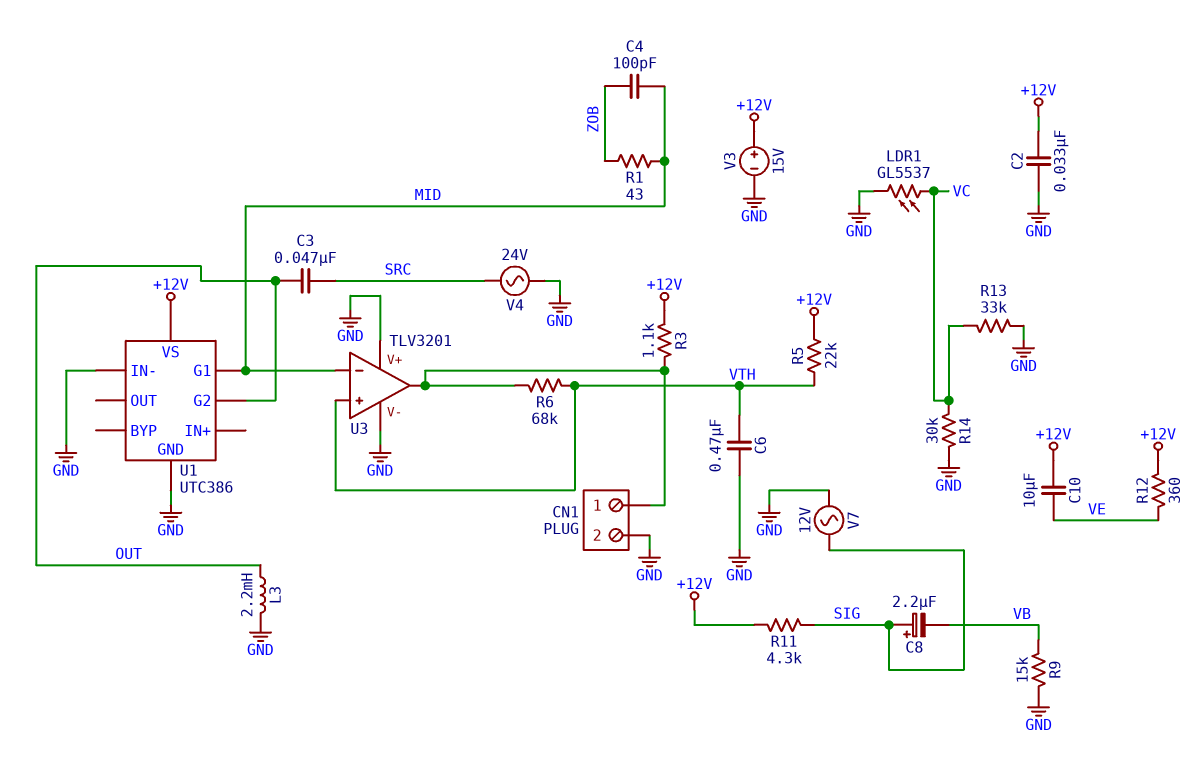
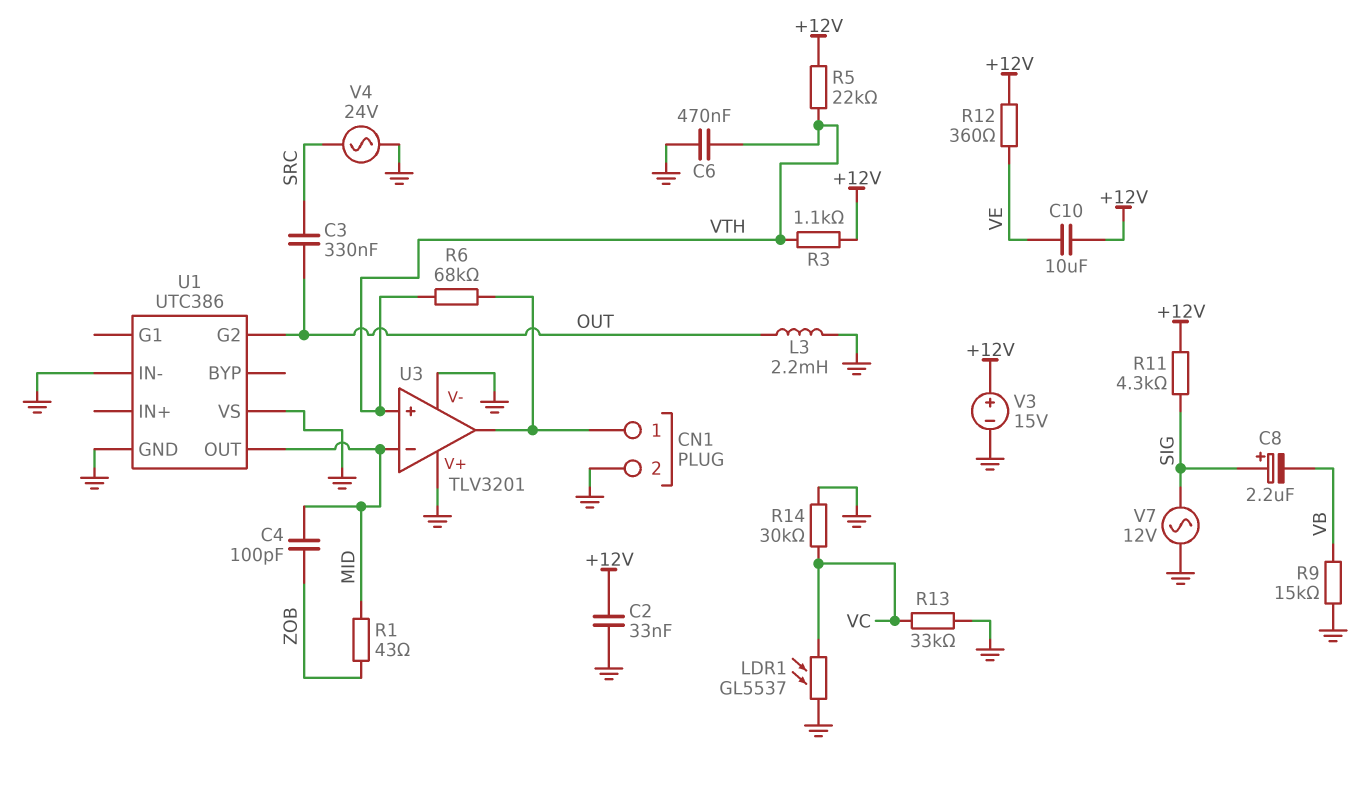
C3: 47nF (OUT, SRC) -> 330nF (OUT, SRC)
R3: 1.1k (+12V, CN1/1) -> 1.1k (+12V, VTH)
U1 pin G1: MID -> none
U1 pin OUT: none -> MID
U1 pin VS: +12V -> GND

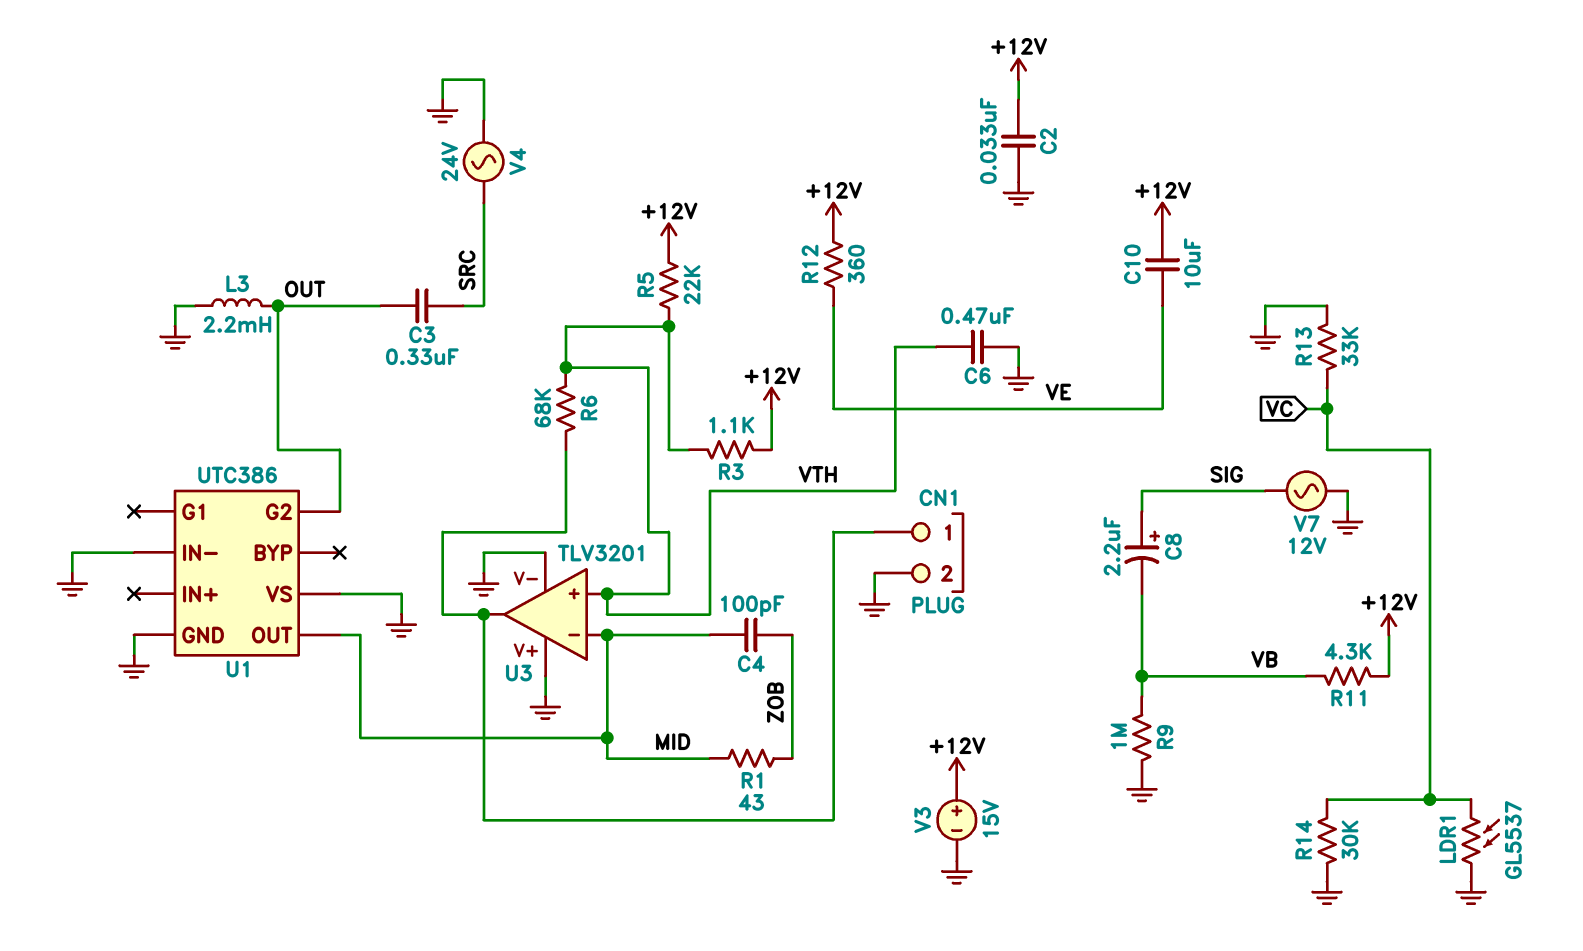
R9: 15k (GND, VB) -> 1M (GND, VB)
R11: 4.3k (+12V, SIG) -> 4.3k (+12V, VB)

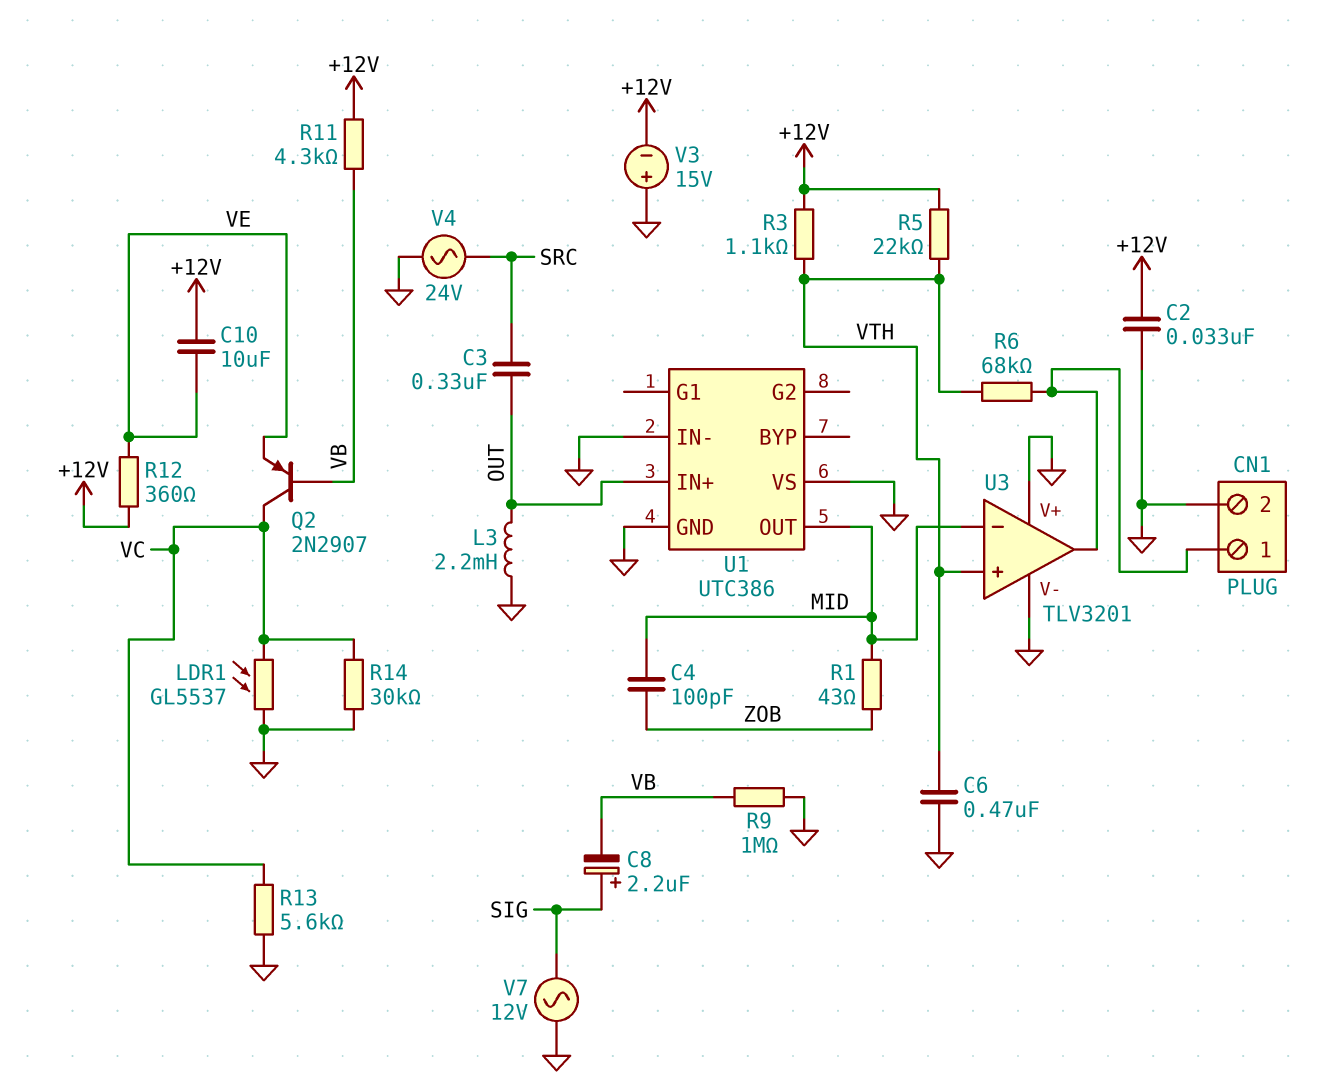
Q2: none -> PNP 2N2907 (B VB, C VC, E VE)
R13: 33k (GND, VC) -> 5.6k (GND, VC)
U1 pin G2: OUT -> none
U1 pin IN+: none -> OUT
V3: 15V (plus +12V, minus GND) -> 15V (plus GND, minus +12V)

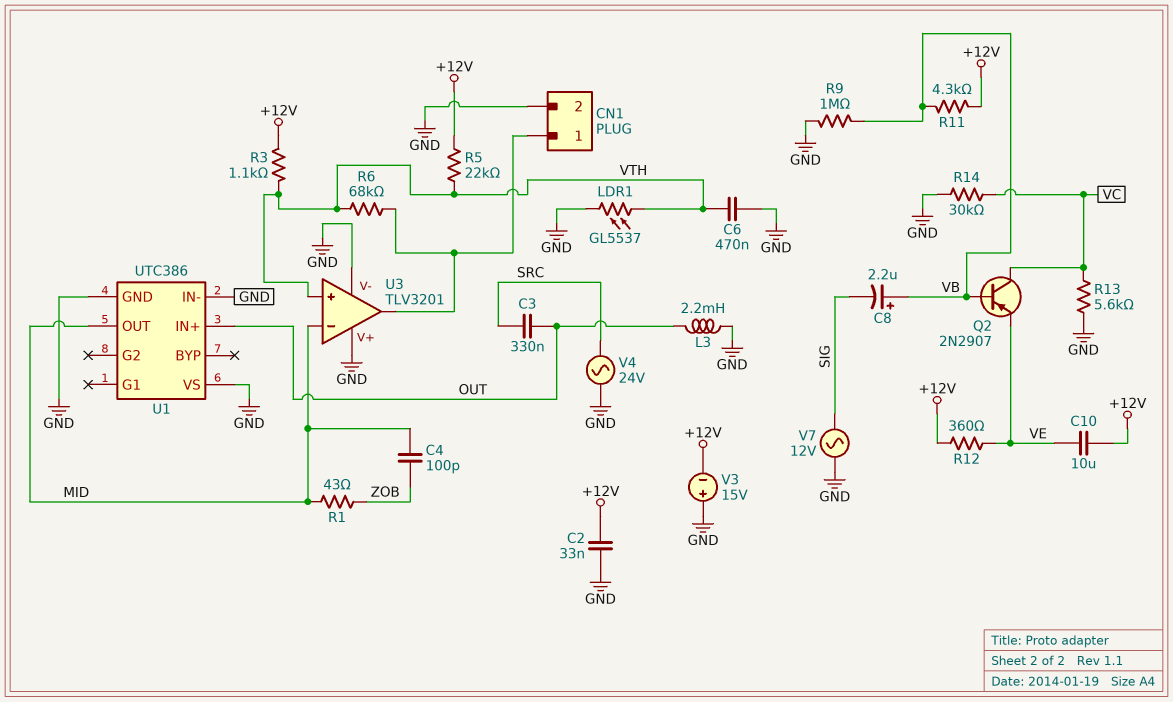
C8: 2.2uF (plus SIG, minus VB) -> 2.2uF (plus VB, minus SIG)
LDR1: GL5537 (GND, VC) -> GL5537 (GND, VTH)

